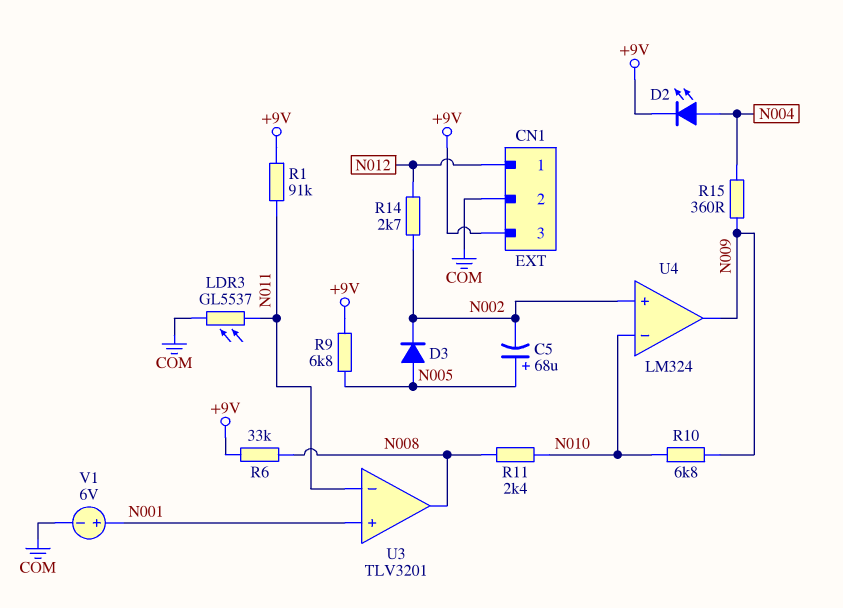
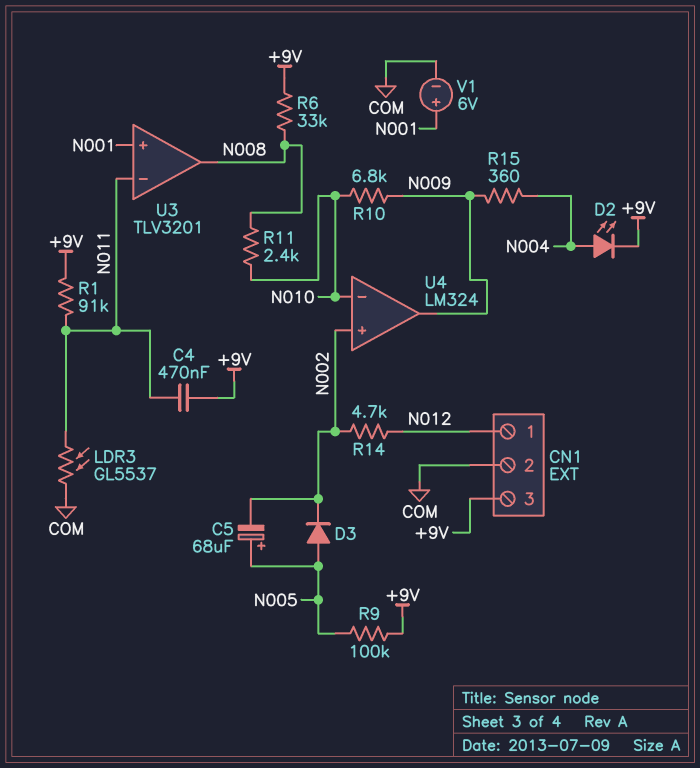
C4: none -> 470nF (+9V, N011)
R9: 6.8k (+9V, N005) -> 100k (+9V, N005)
R14: 2.7k (N002, N012) -> 4.7k (N002, N012)

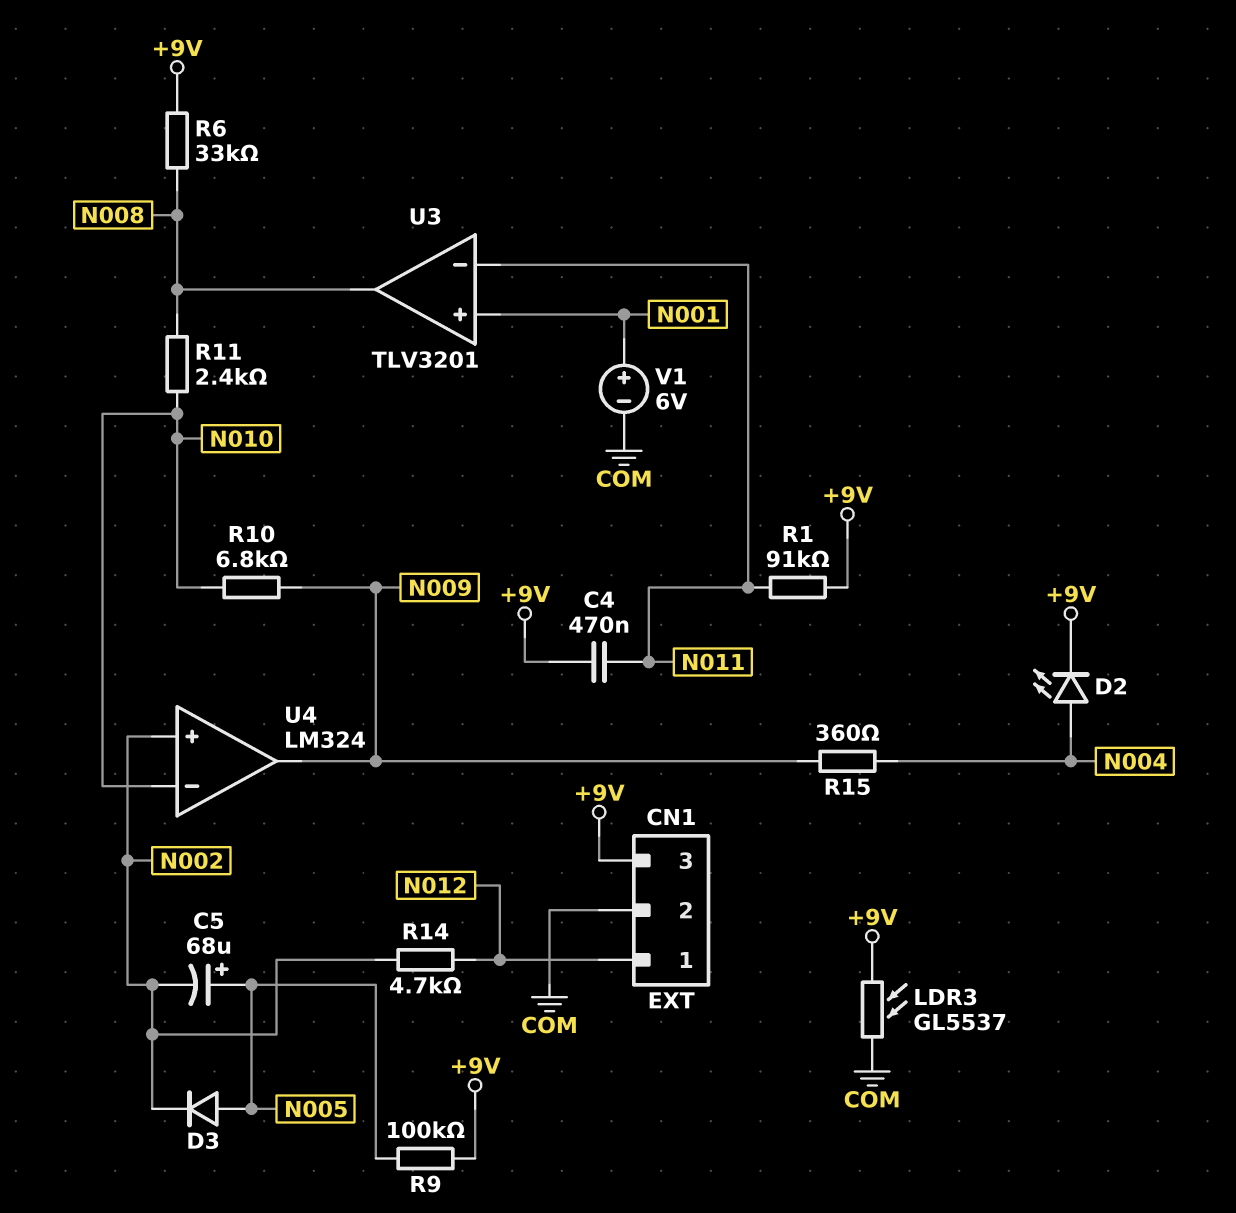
LDR3: GL5537 (COM, N011) -> GL5537 (+9V, COM)

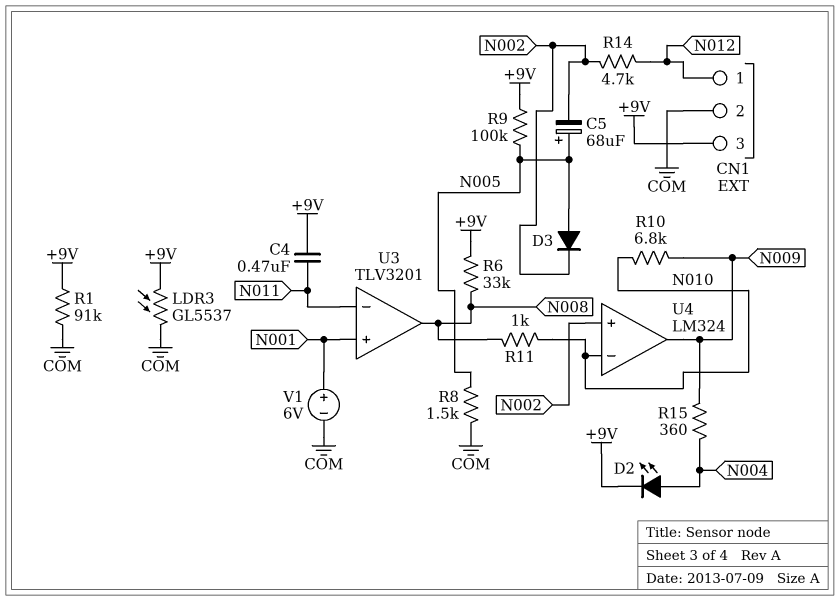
R1: 91k (+9V, N011) -> 91k (+9V, COM)
R8: none -> 1.5k (COM, N005)
R11: 2.4k (N008, N010) -> 1k (N008, N010)

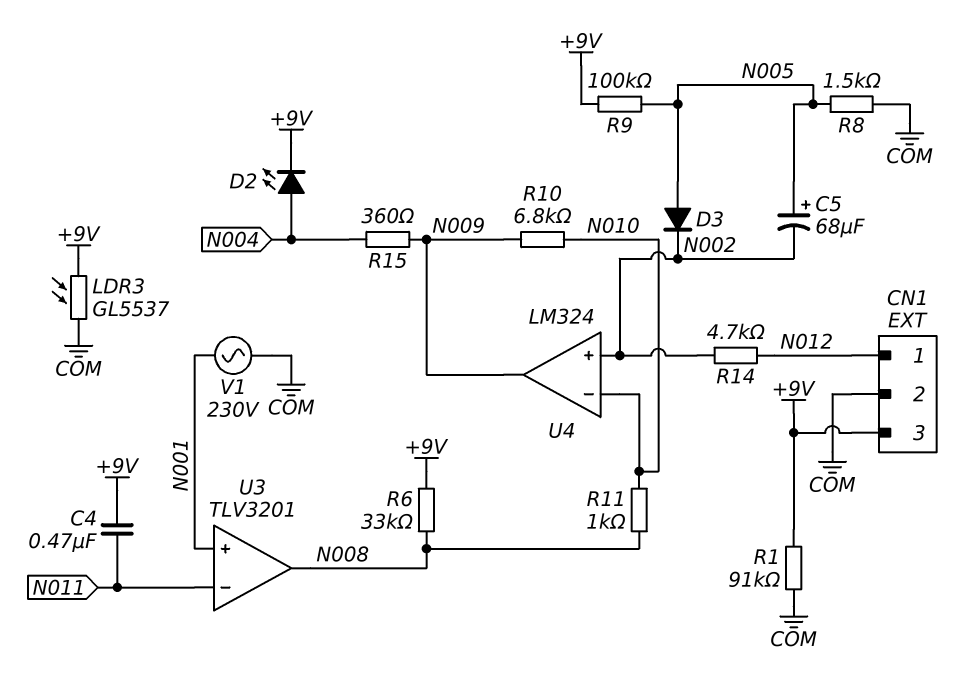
V1: 6V (plus N001, minus COM) -> AC 230V (COM, N001)

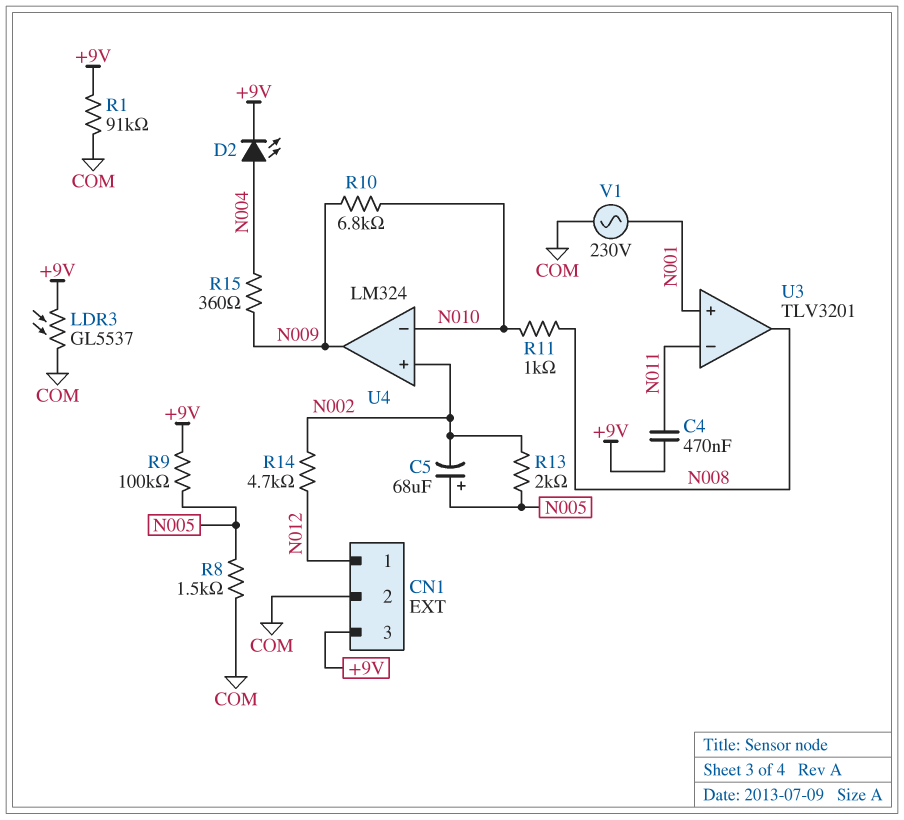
D3: diode (A N005, K N002) -> none
R6: 33k (+9V, N008) -> none
R13: none -> 2k (N002, N005)

